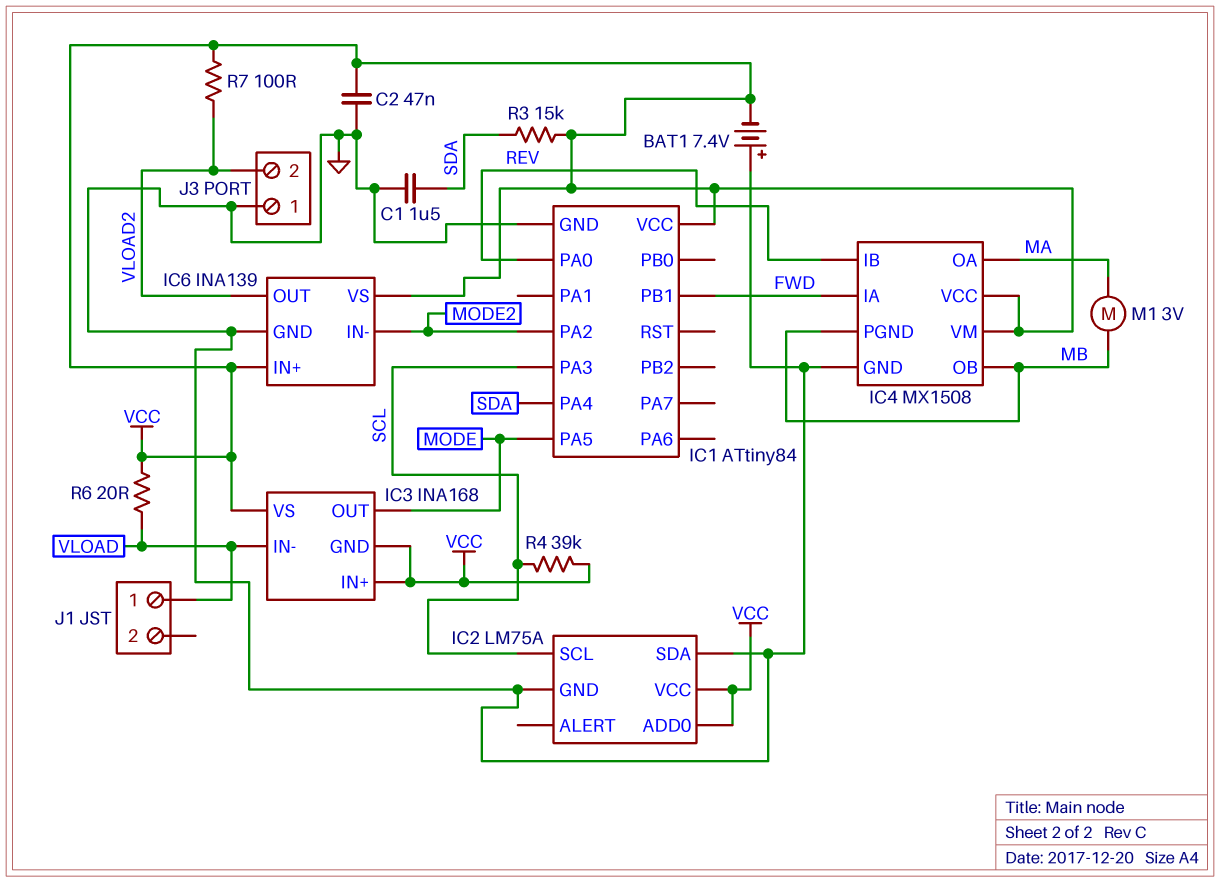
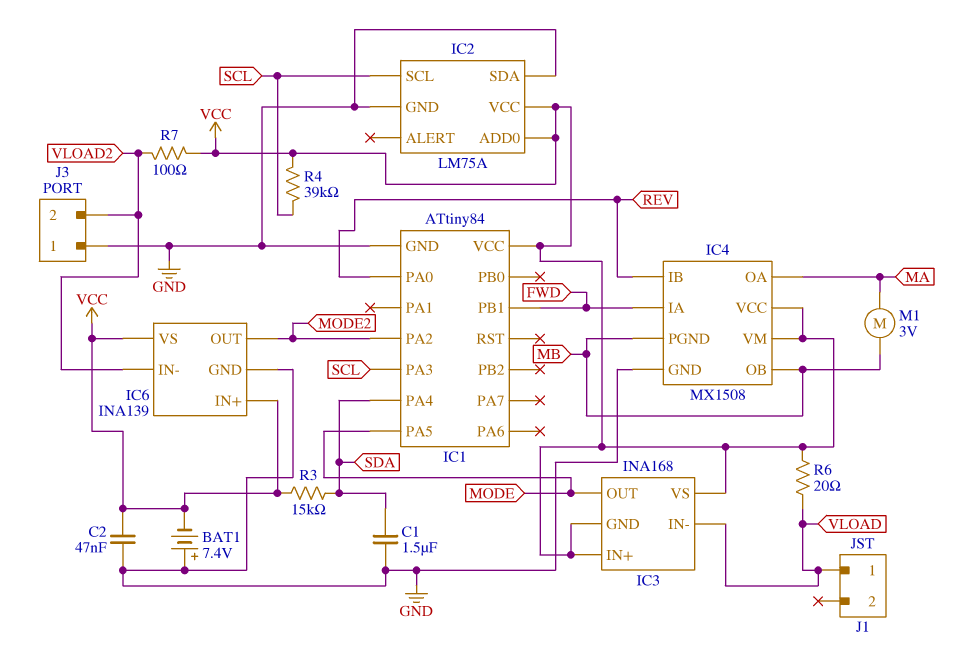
IC6 pin IN-: MODE2 -> VLOAD2
IC6 pin OUT: VLOAD2 -> MODE2

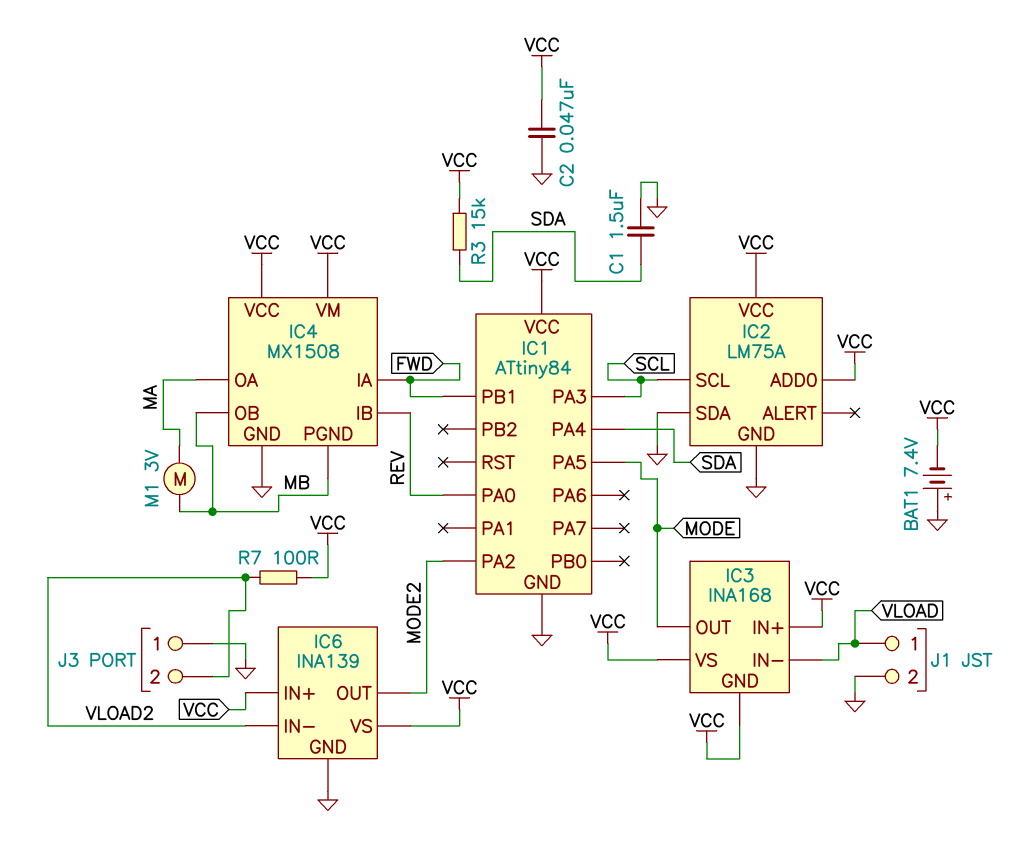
J1 pin 2: none -> GND
R4: 39k (SCL, VCC) -> none
R6: 20 (VCC, VLOAD) -> none

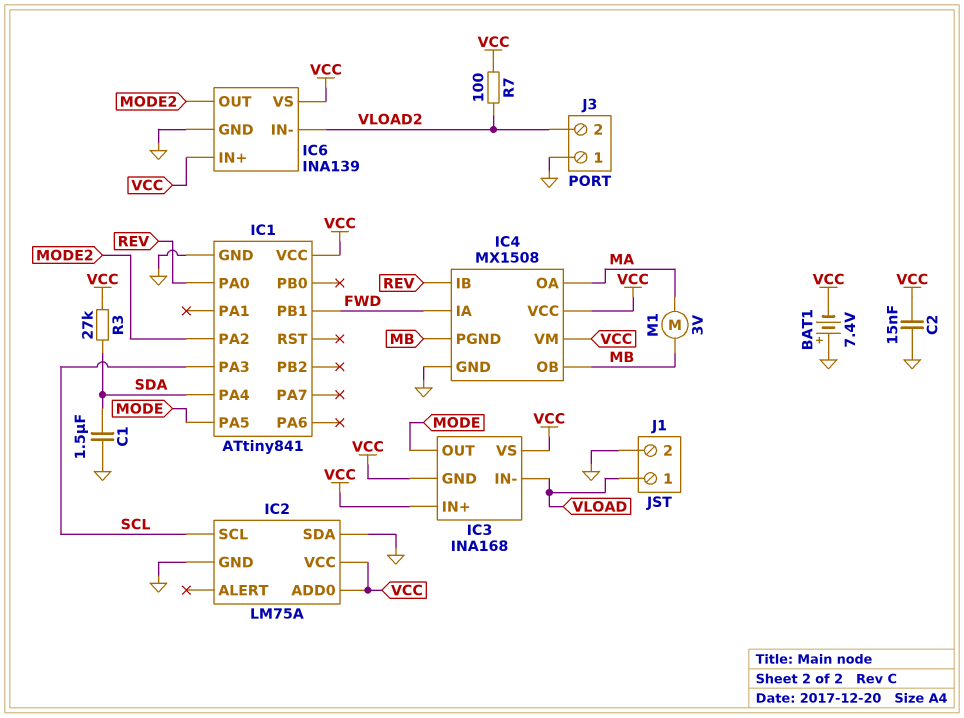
C2: 47nF (GND, VCC) -> 15nF (GND, VCC)
IC1: ATtiny84 -> ATtiny841
R3: 15k (SDA, VCC) -> 27k (SDA, VCC)

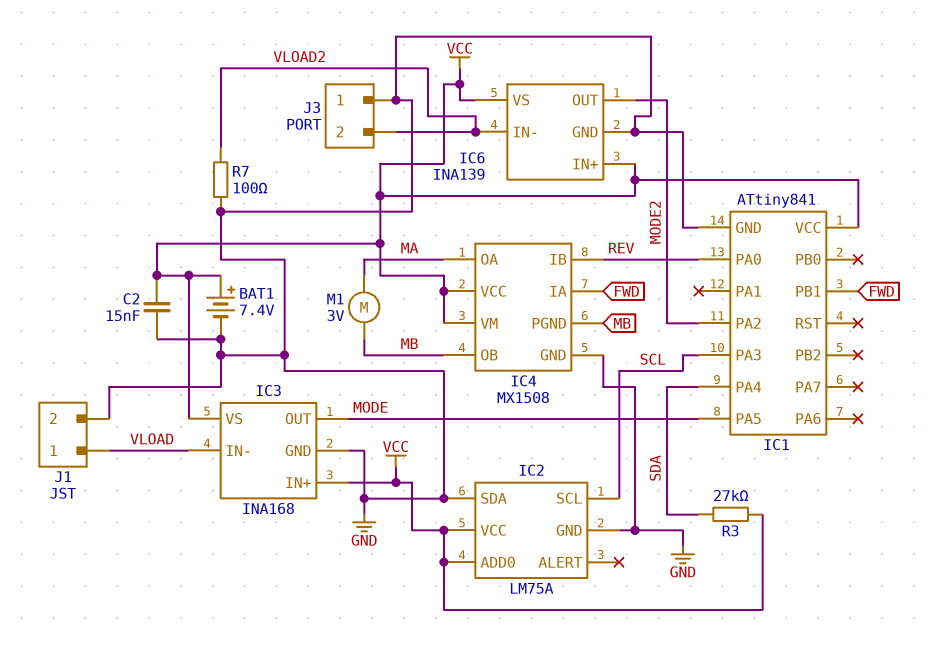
BAT1: 7.4V (plus GND, minus VCC) -> 7.4V (plus VCC, minus GND)
C1: 1.5uF (GND, SDA) -> none
IC3 pin GND: VCC -> GND
R7: 100 (VCC, VLOAD2) -> 100 (GND, VLOAD2)

